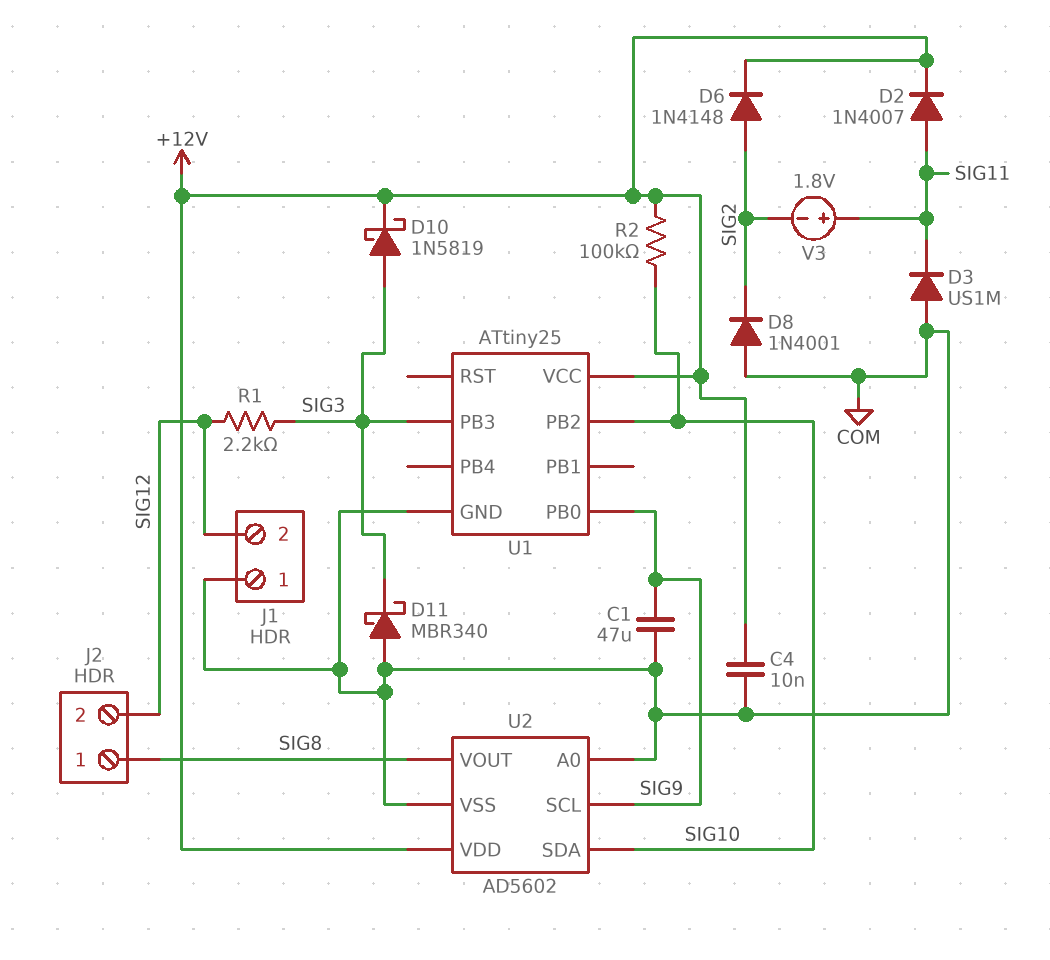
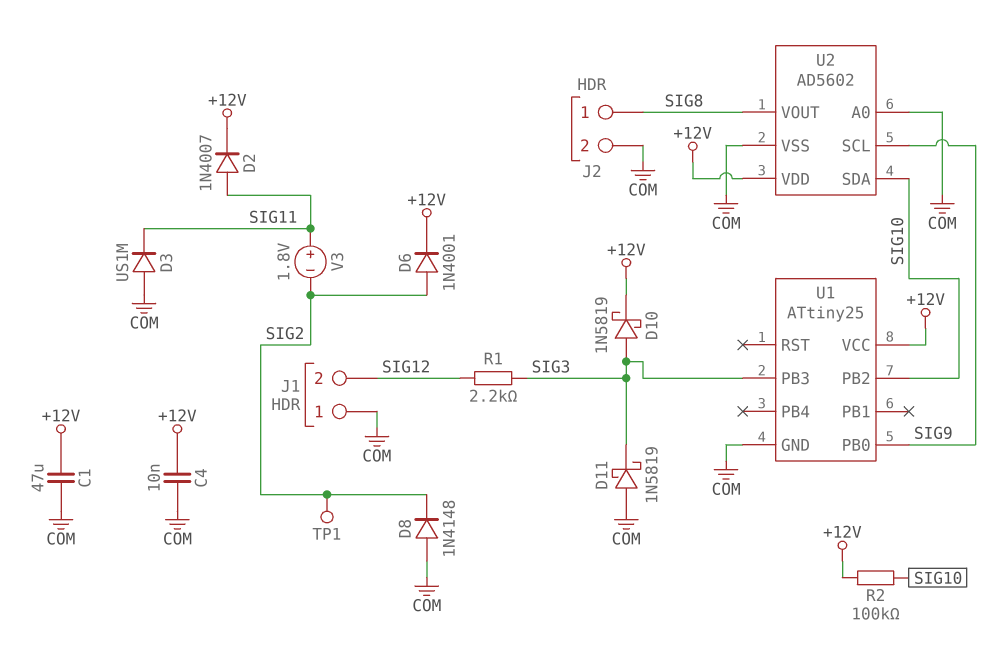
C1: 47uF (COM, SIG9) -> 47uF (+12V, COM)
D6: diode 1N4148 (A SIG2, K +12V) -> diode 1N4001 (A SIG2, K +12V)
D8: diode 1N4001 (A COM, K SIG2) -> diode 1N4148 (A COM, K SIG2)
D11: schottky MBR340 (A COM, K SIG3) -> schottky 1N5819 (A COM, K SIG3)
J2 pin 2: SIG12 -> COM
TP1: none -> test point (SIG2)

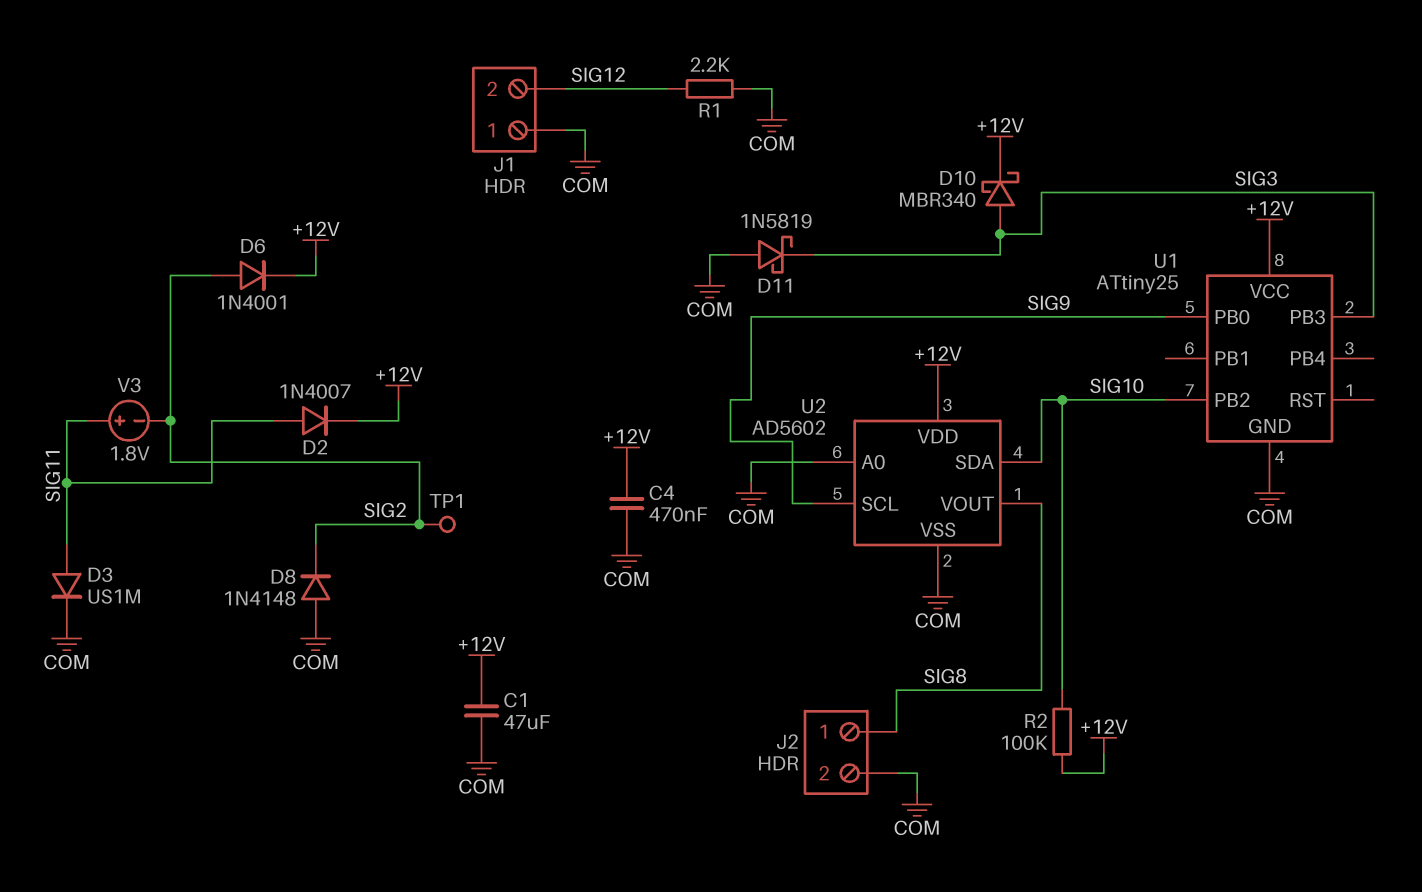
C4: 10nF (+12V, COM) -> 470nF (+12V, COM)
D3: diode US1M (A COM, K SIG11) -> diode US1M (A SIG11, K COM)
D10: schottky 1N5819 (A SIG3, K +12V) -> schottky MBR340 (A SIG3, K +12V)
R1: 2.2k (SIG3, SIG12) -> 2.2k (COM, SIG12)

